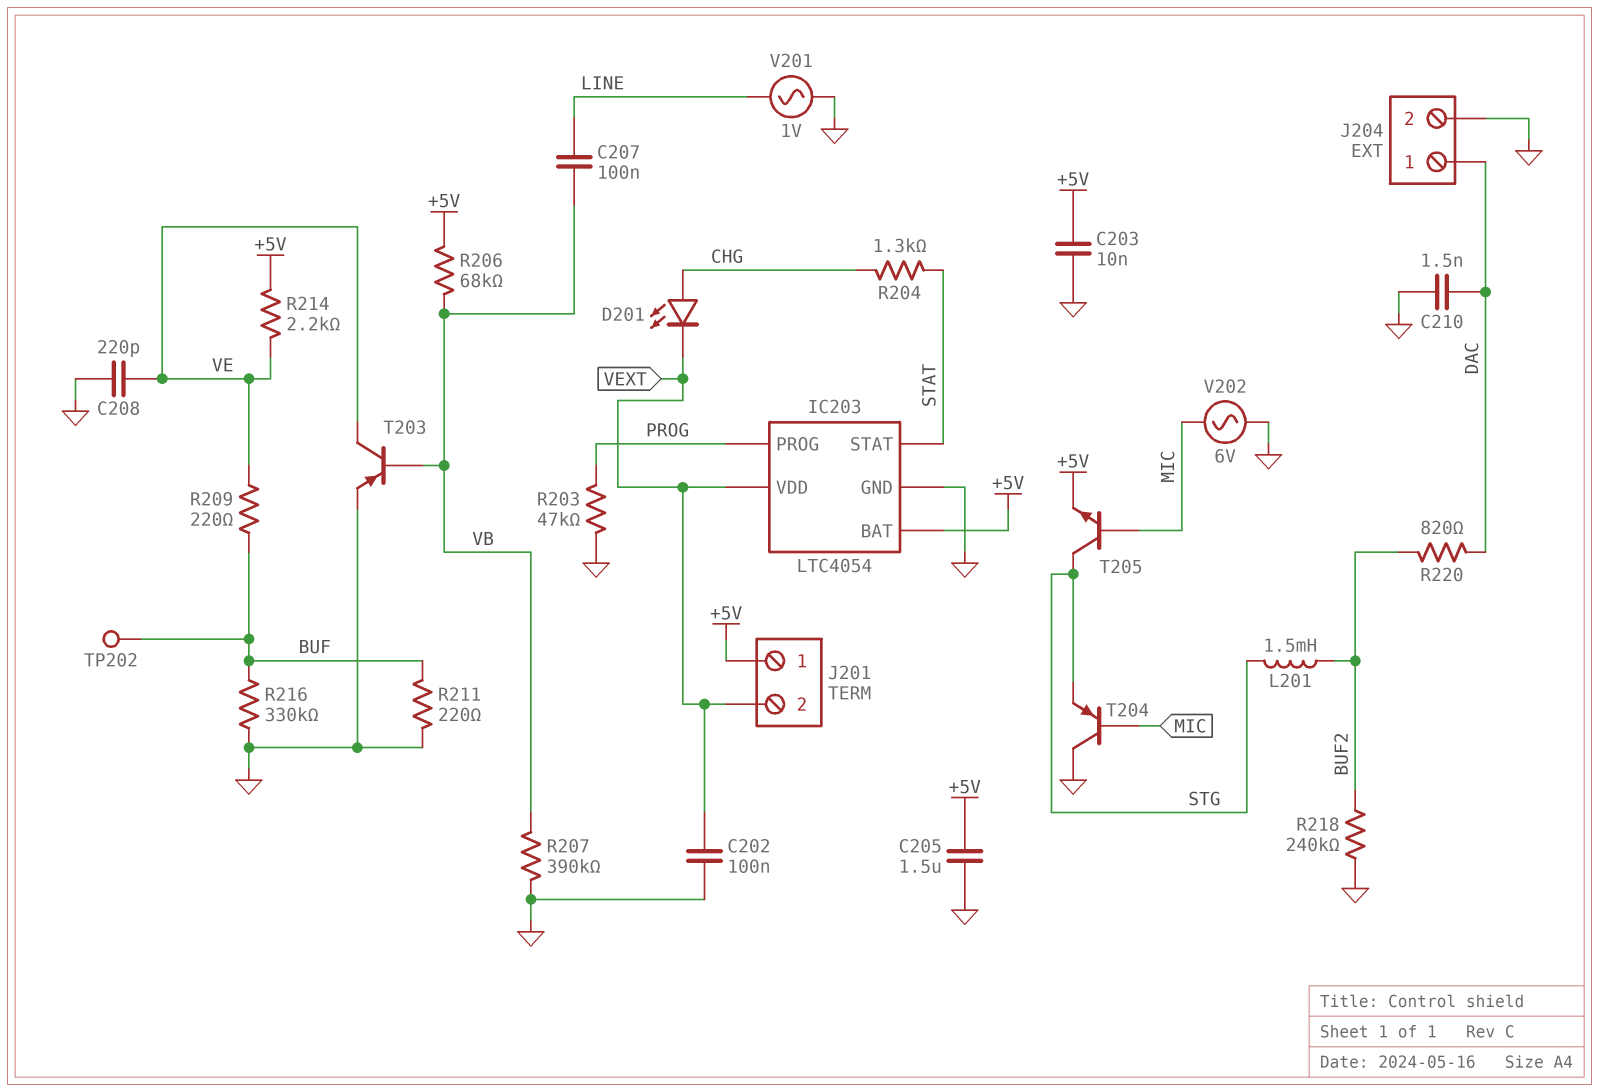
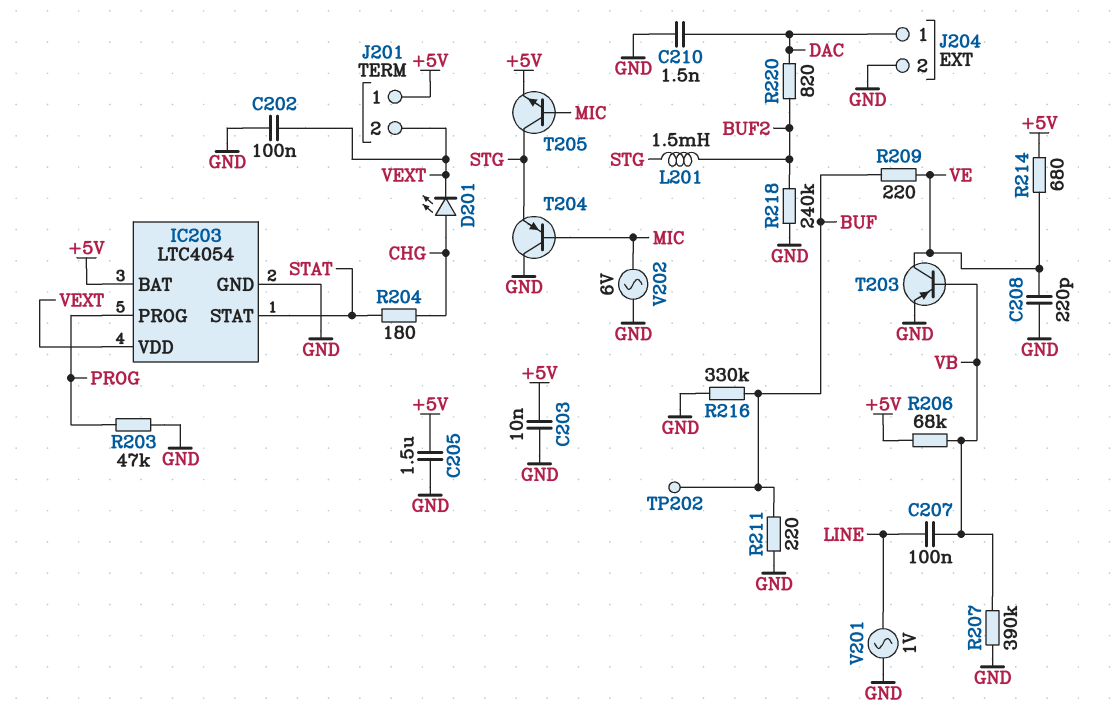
R204: 1.3k (CHG, STAT) -> 180 (CHG, STAT)
R214: 2.2k (+5V, VE) -> 680 (+5V, VE)

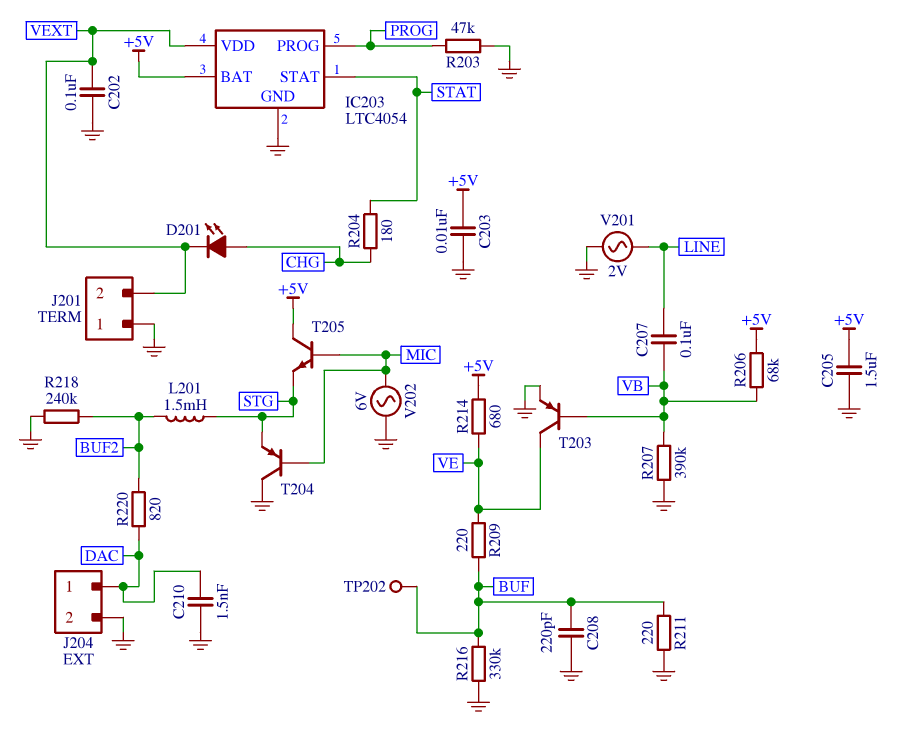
C208: 220pF (GND, VE) -> 220pF (BUF, GND)
J201 pin 1: +5V -> GND
T205: NPN (B MIC, C STG, E +5V) -> NPN (B MIC, C +5V, E STG)
V201: AC 1V (GND, LINE) -> AC 2V (GND, LINE)

